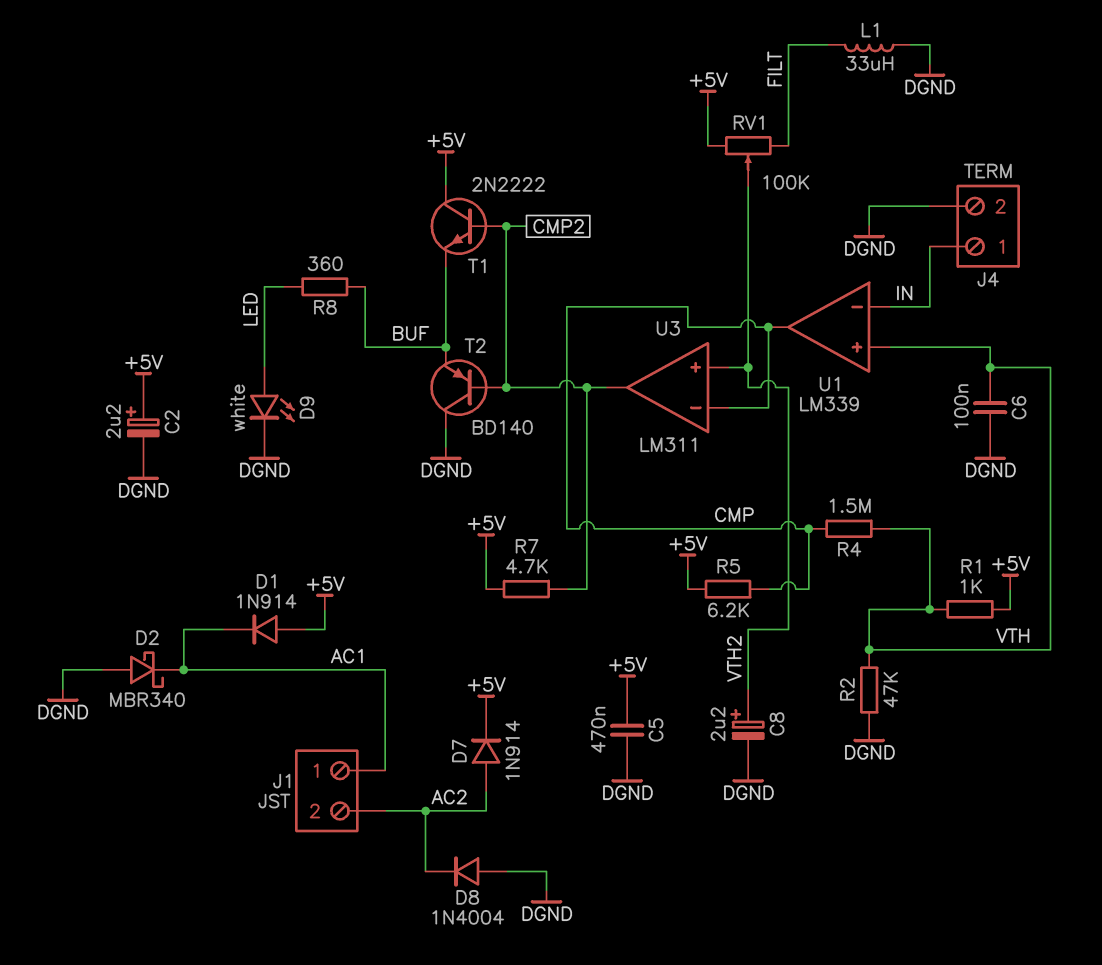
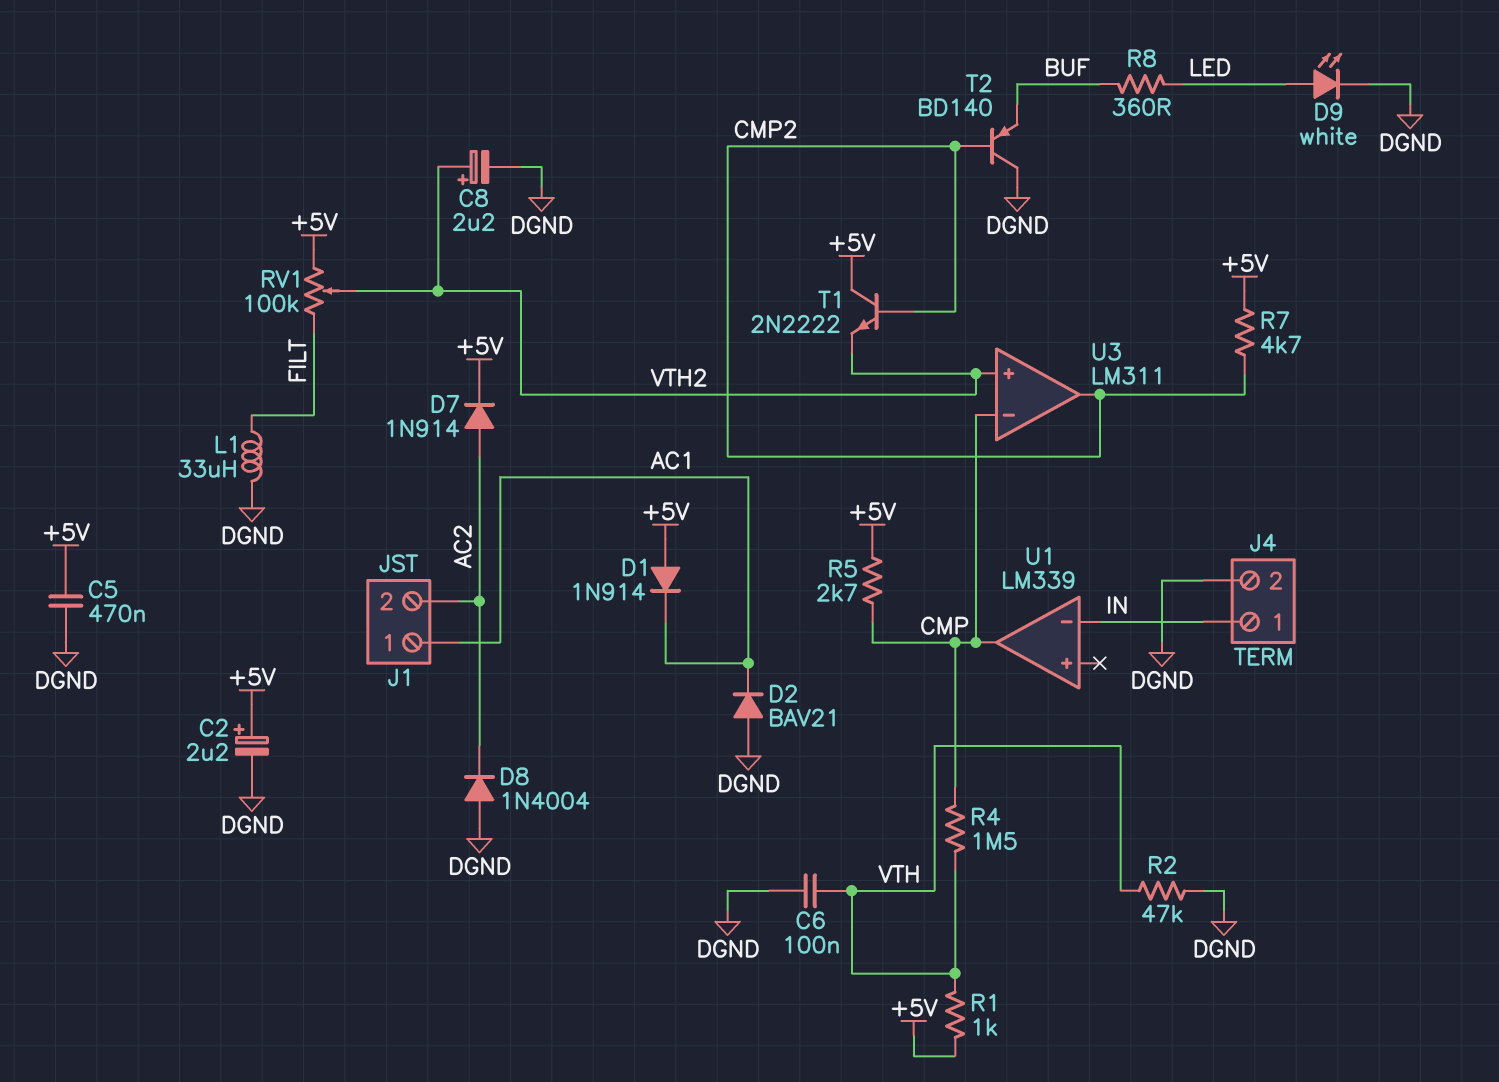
D2: schottky MBR340 (A DGND, K AC1) -> diode BAV21 (A DGND, K AC1)
R5: 6.2k (+5V, CMP) -> 2.7k (+5V, CMP)
T1: NPN 2N2222 (B CMP2, C +5V, E BUF) -> NPN 2N2222 (B CMP2, C +5V, E VTH2)
U1 pin in+: VTH -> none

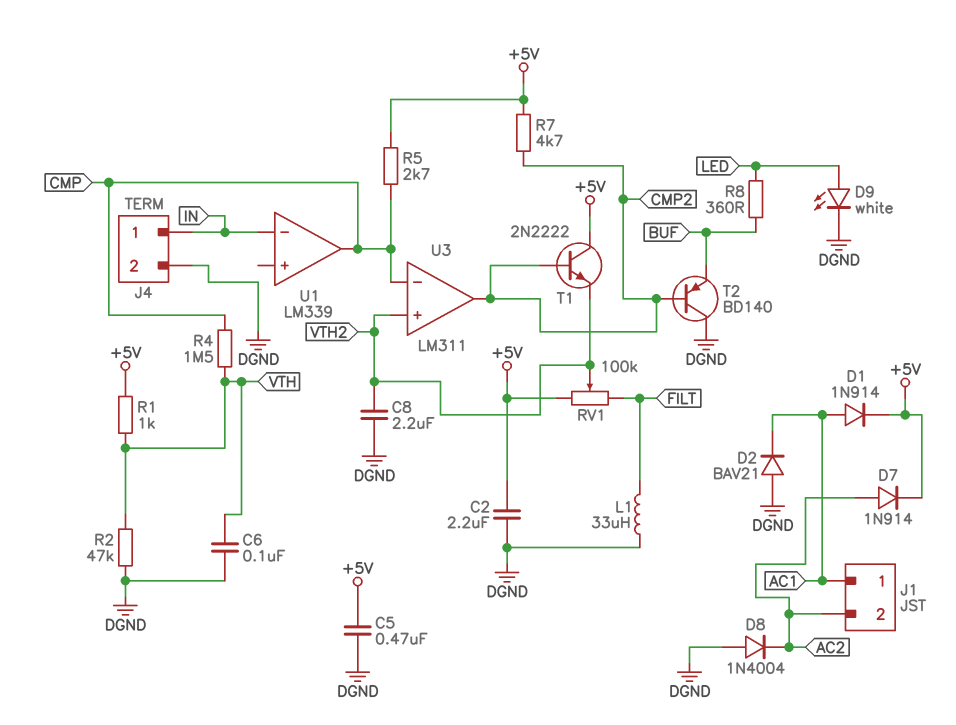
C2: 2.2uF (plus +5V, minus DGND) -> 2.2uF (+5V, DGND)
C8: 2.2uF (plus VTH2, minus DGND) -> 2.2uF (DGND, VTH2)
D1: diode 1N914 (A +5V, K AC1) -> diode 1N914 (A AC1, K +5V)

